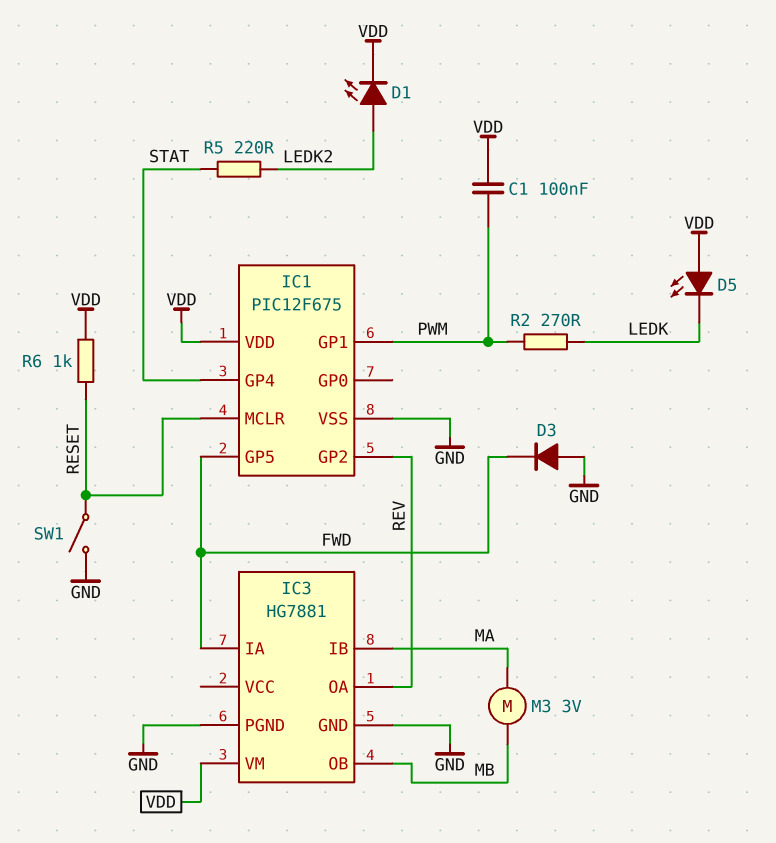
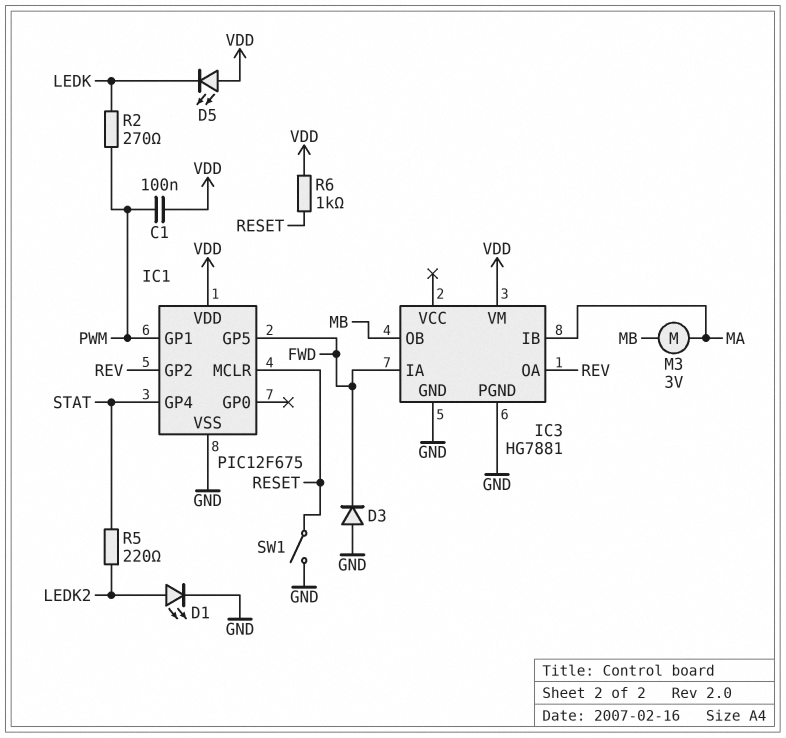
D1: LED (A LEDK2, K VDD) -> LED (A LEDK2, K GND)

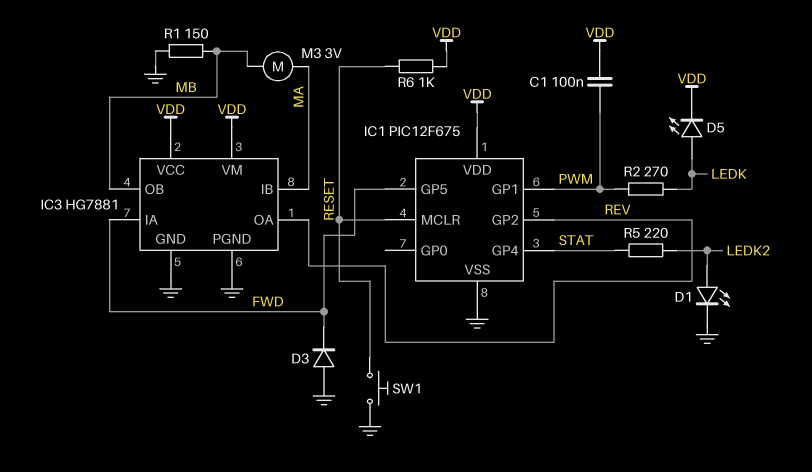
D5: LED (A VDD, K LEDK) -> LED (A LEDK, K VDD)
IC3 pin VCC: none -> VDD
R1: none -> 150 (GND, MB)
SW1: switch (GND, RESET) -> button (GND, RESET)

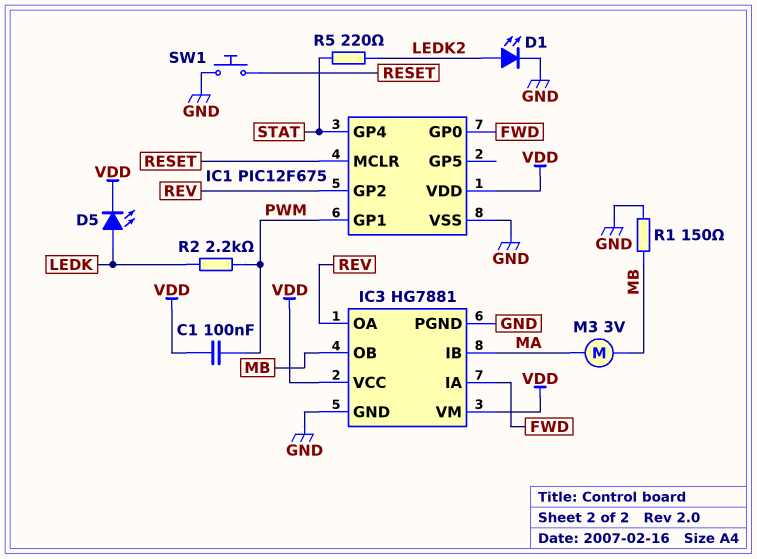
D3: diode (A GND, K FWD) -> none
IC1 pin GP0: none -> FWD
IC1 pin GP5: FWD -> none
R2: 270 (LEDK, PWM) -> 2.2k (LEDK, PWM)
R6: 1k (RESET, VDD) -> none

